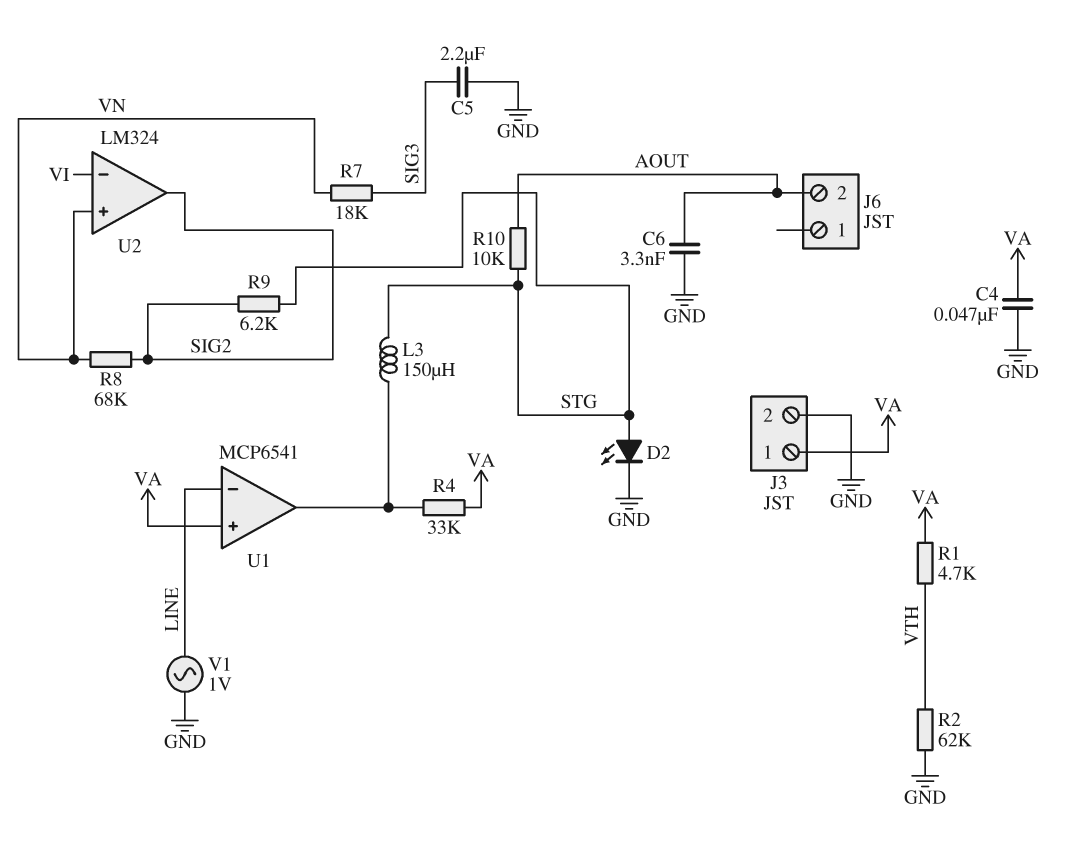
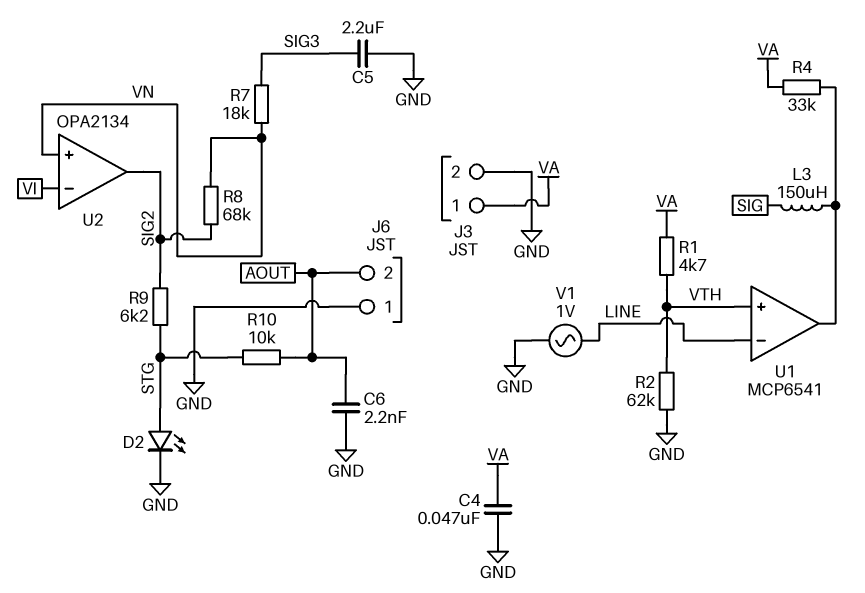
C6: 3.3nF (AOUT, GND) -> 2.2nF (AOUT, GND)
J6 pin 1: none -> GND
L3: 150uH (STG, U1/out) -> 150uH (SIG, U1/out)
U1 pin in+: VA -> VTH
U2: LM324 -> OPA2134

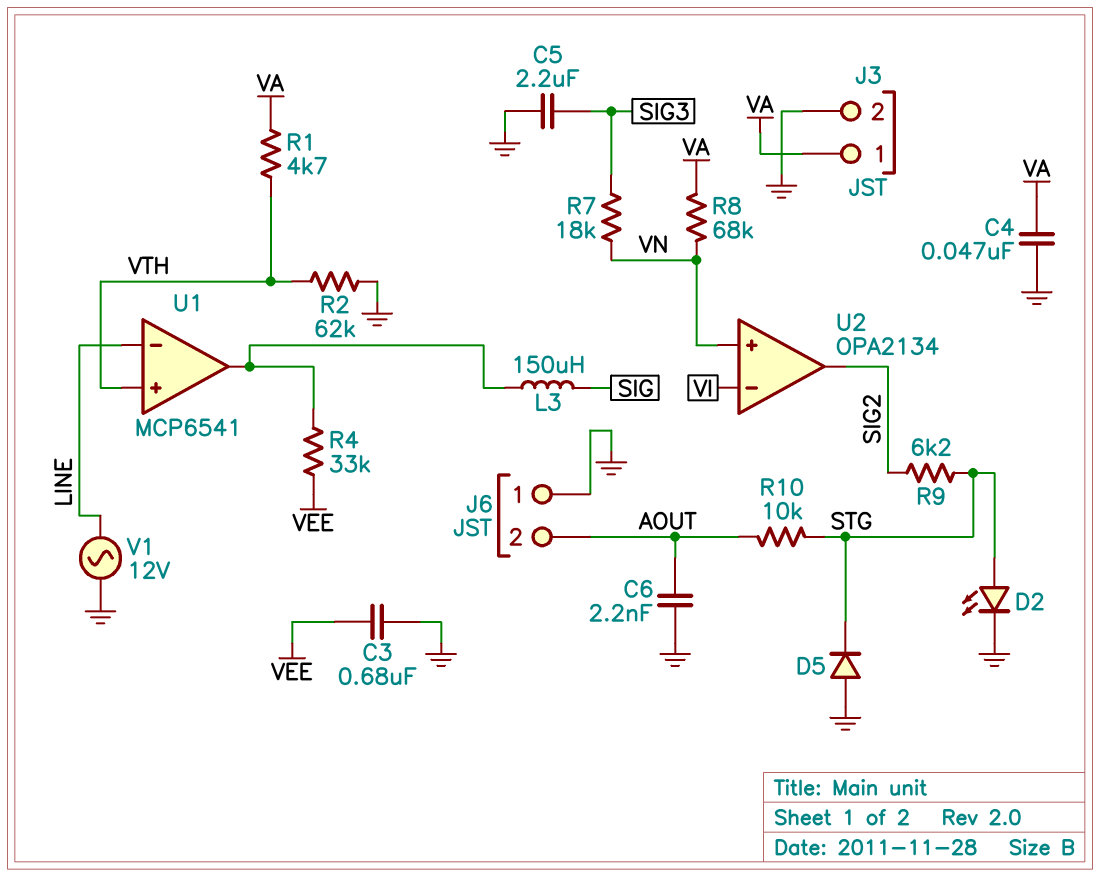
C3: none -> 680nF (GND, VEE)
D5: none -> diode (A GND, K STG)
R4: 33k (U1/out, VA) -> 33k (U1/out, VEE)
R8: 68k (SIG2, VN) -> 68k (VA, VN)
V1: AC 1V (GND, LINE) -> AC 12V (GND, LINE)

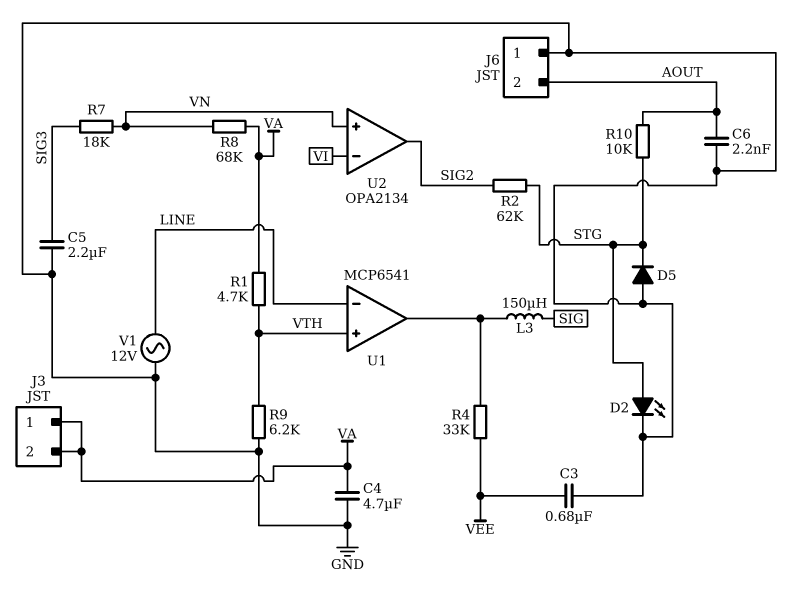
C4: 47nF (GND, VA) -> 4.7uF (GND, VA)
J3 pin 2: GND -> VA
R2: 62k (GND, VTH) -> 62k (SIG2, STG)
R9: 6.2k (SIG2, STG) -> 6.2k (GND, VTH)

